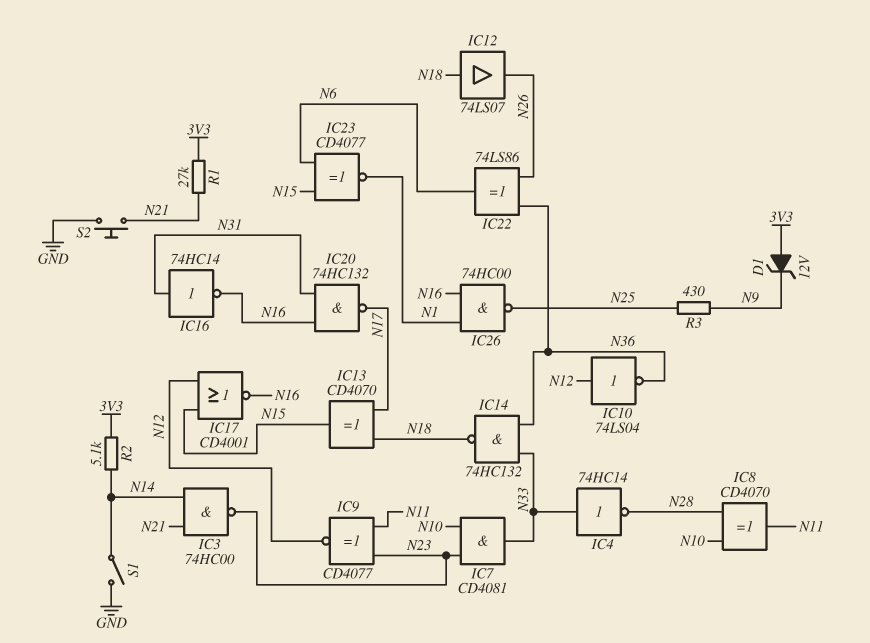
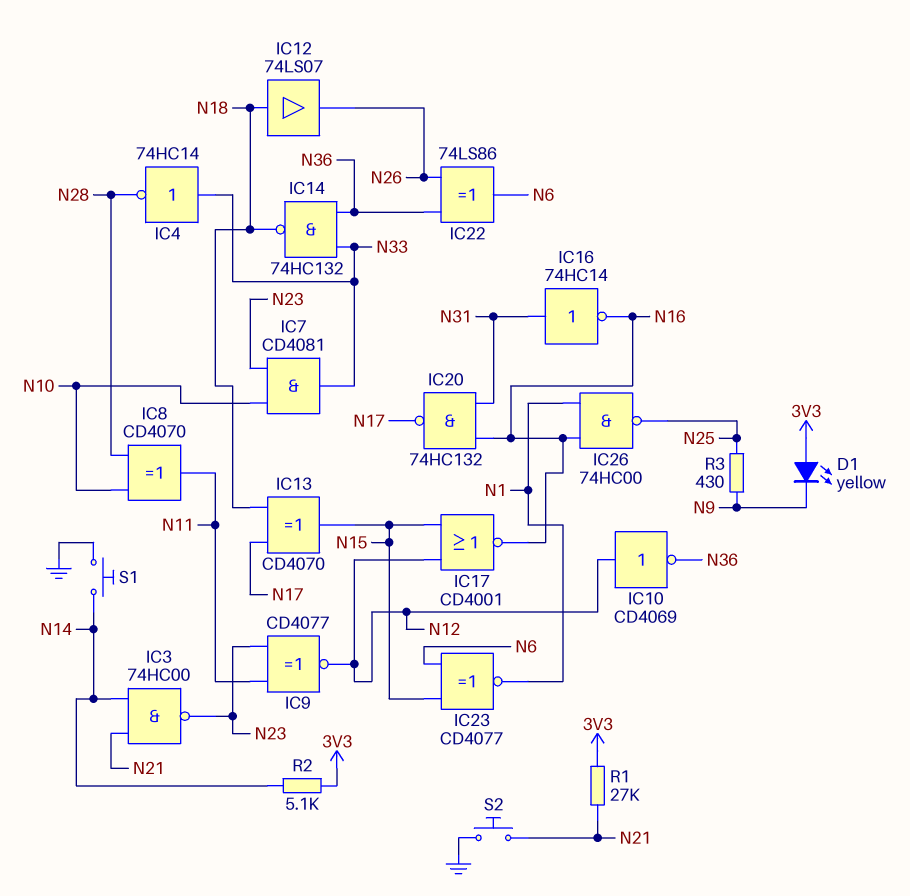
D1: zener 12V (A 3V3, K N9) -> LED yellow (A 3V3, K N9)
IC10: NOT 74LS04 (in N12, out N36) -> NOT CD4069 (in N12, out N36)
S1: switch (GND, N14) -> button (GND, N14)

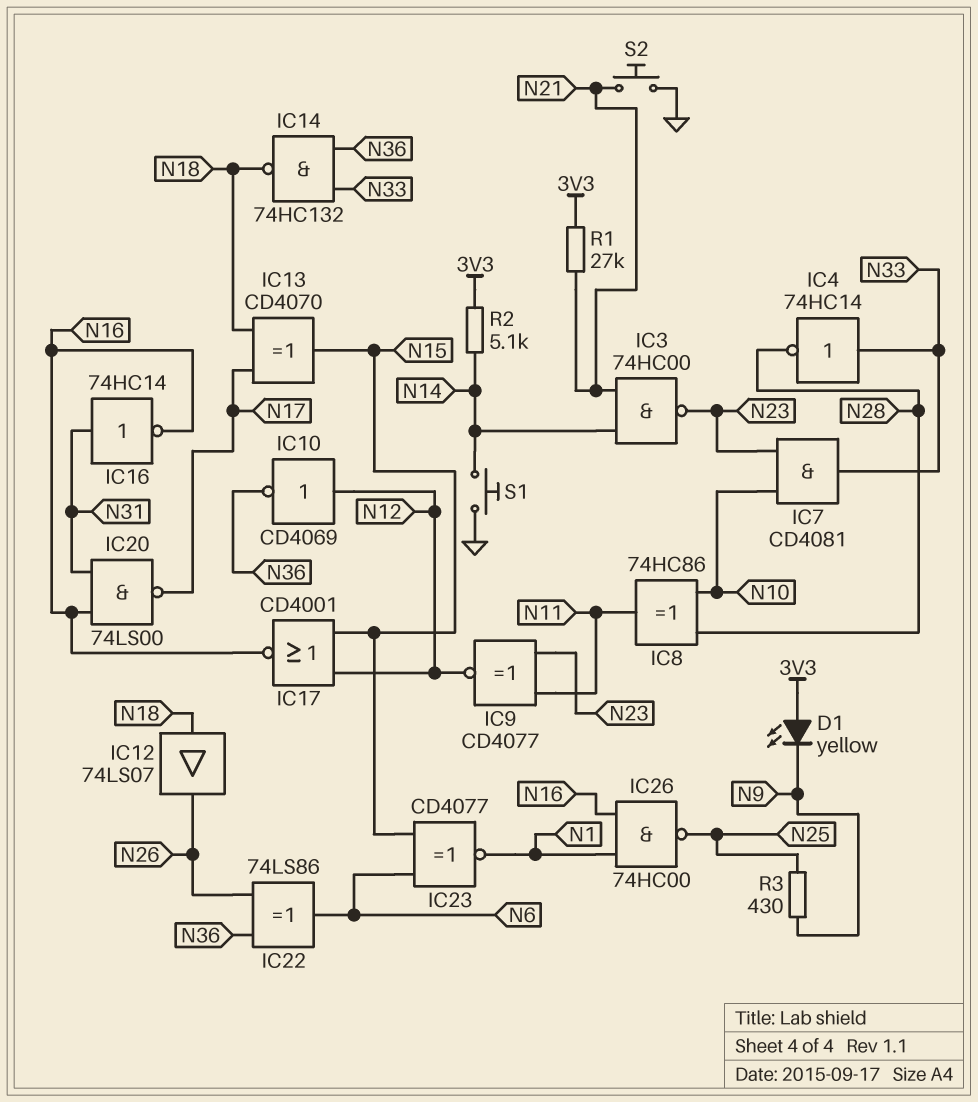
IC8: XOR CD4070 (in N10, in N28, out N11) -> XOR 74HC86 (in N10, in N28, out N11)
IC20: NAND 74HC132 (in N16, in N31, out N17) -> NAND 74LS00 (in N16, in N31, out N17)

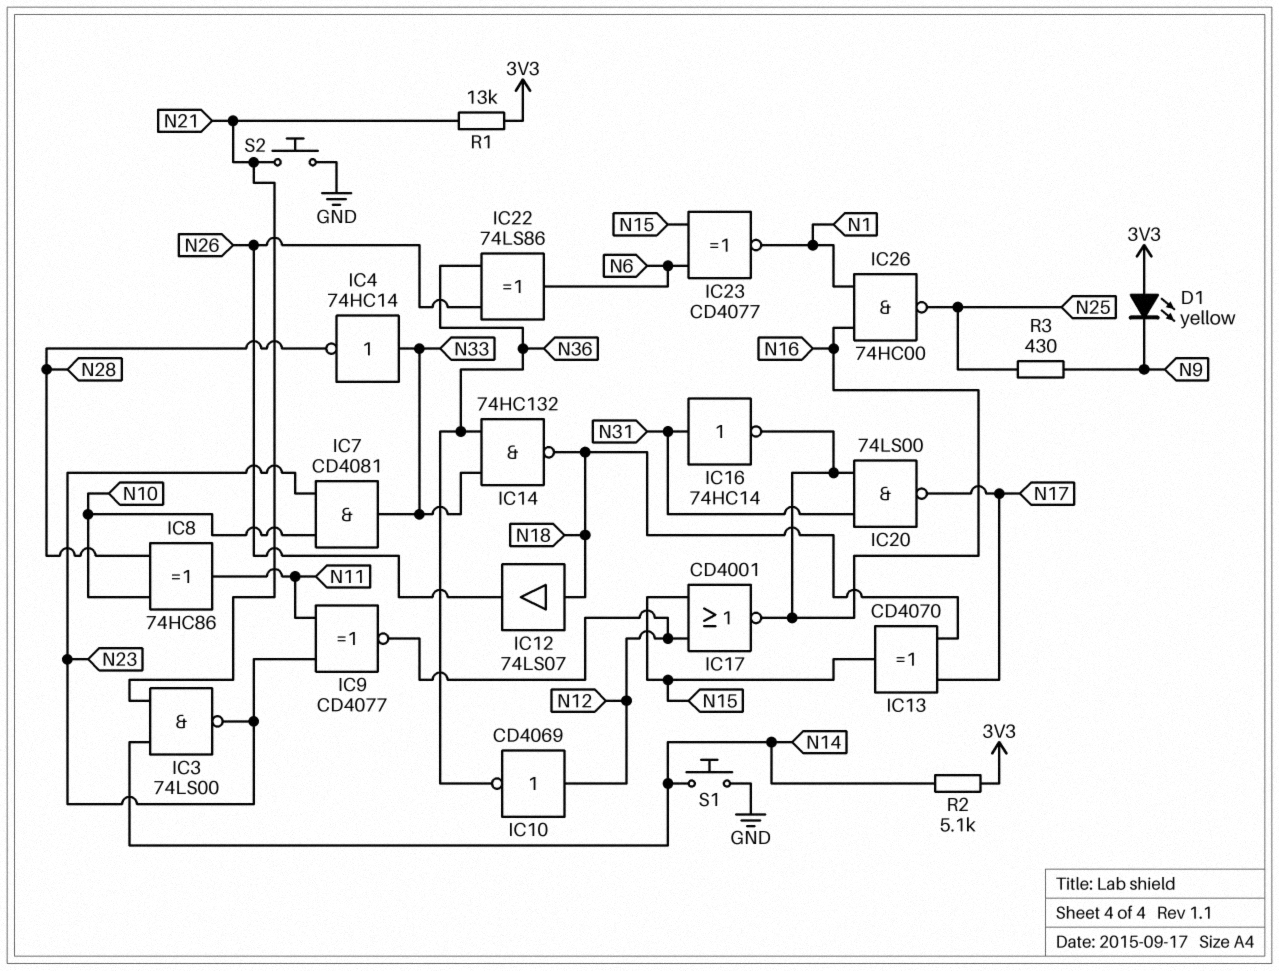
IC3: NAND 74HC00 (in N14, in N21, out N23) -> NAND 74LS00 (in N14, in N21, out N23)
R1: 27k (3V3, N21) -> 13k (3V3, N21)

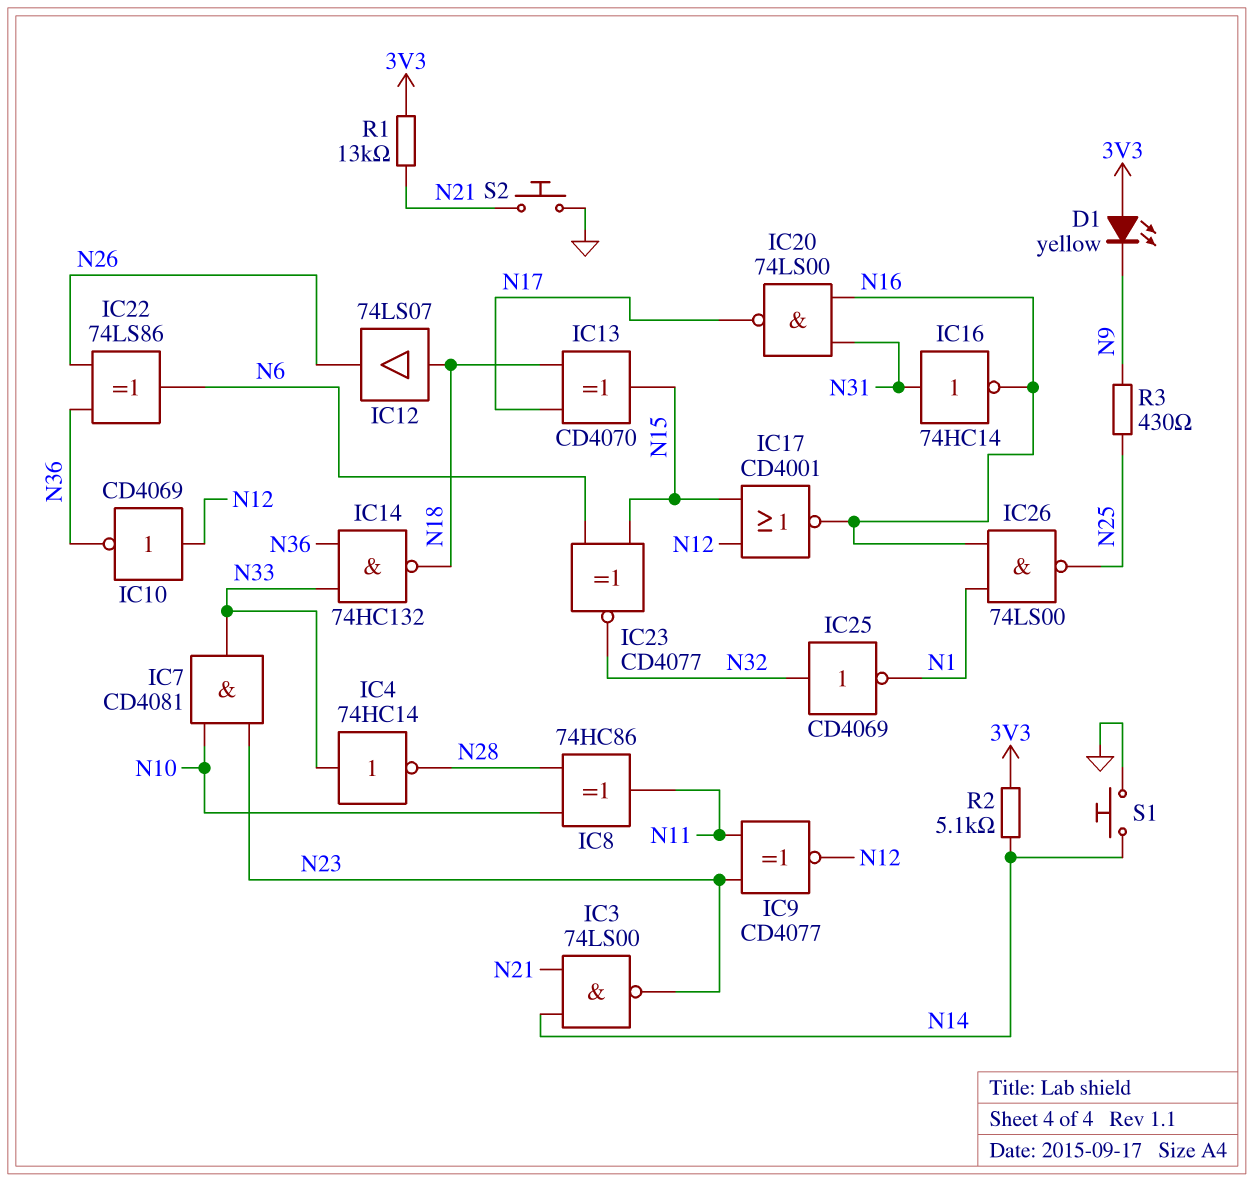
IC23: XNOR CD4077 (in N6, in N15, out N1) -> XNOR CD4077 (in N6, in N15, out N32)
IC25: none -> NOT CD4069 (in N32, out N1)
IC26: NAND 74HC00 (in N1, in N16, out N25) -> NAND 74LS00 (in N1, in N16, out N25)

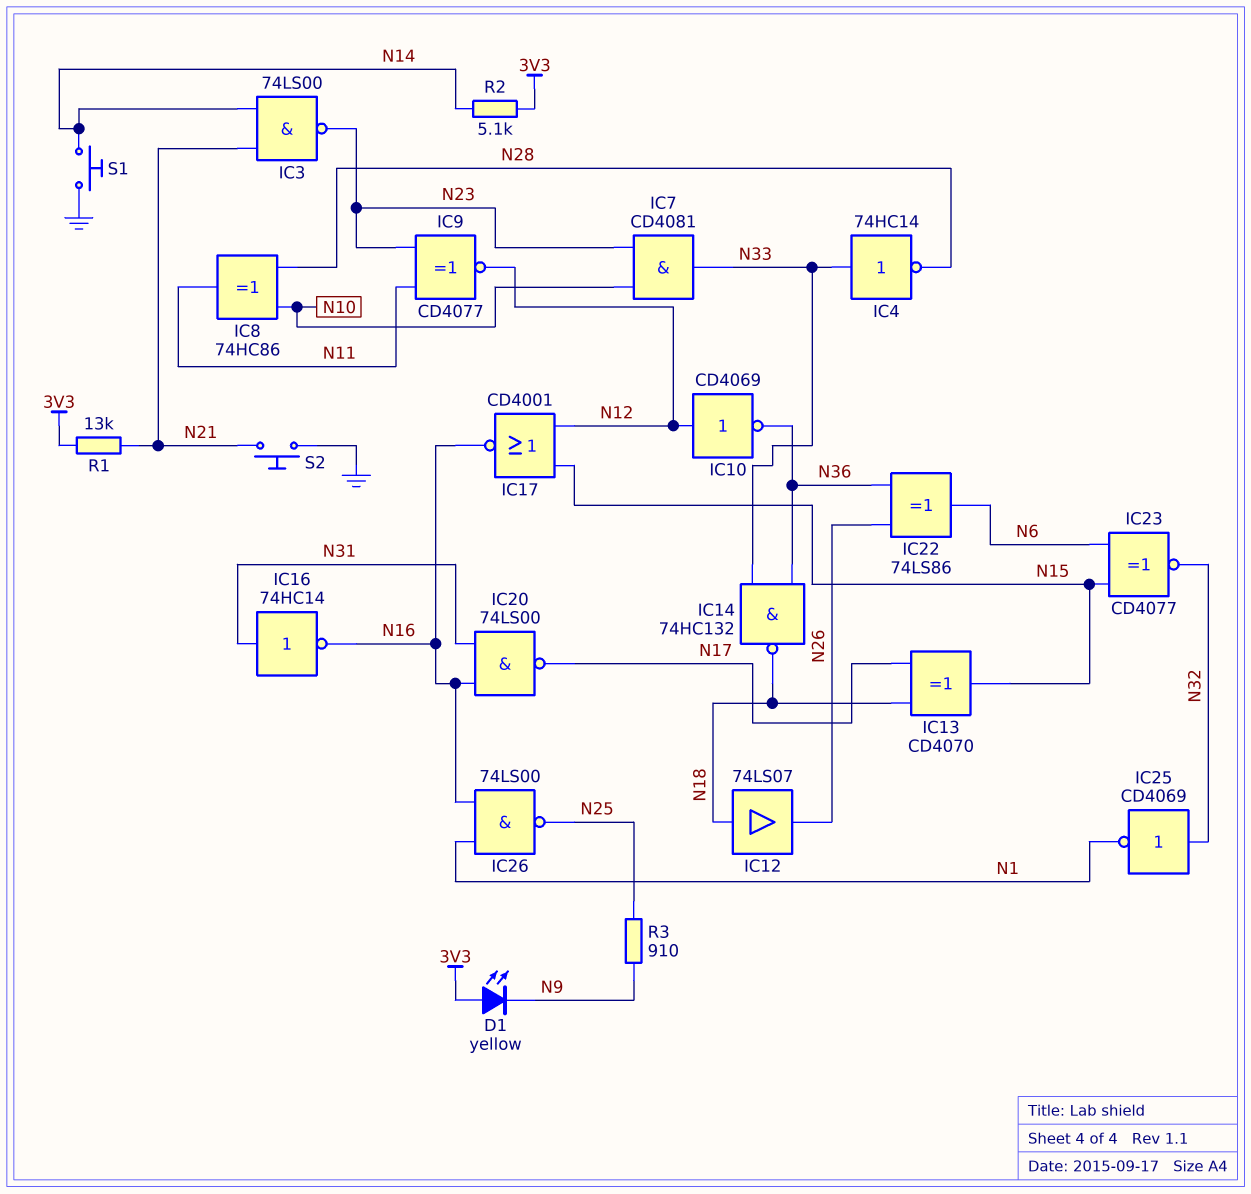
R3: 430 (N9, N25) -> 910 (N9, N25)

